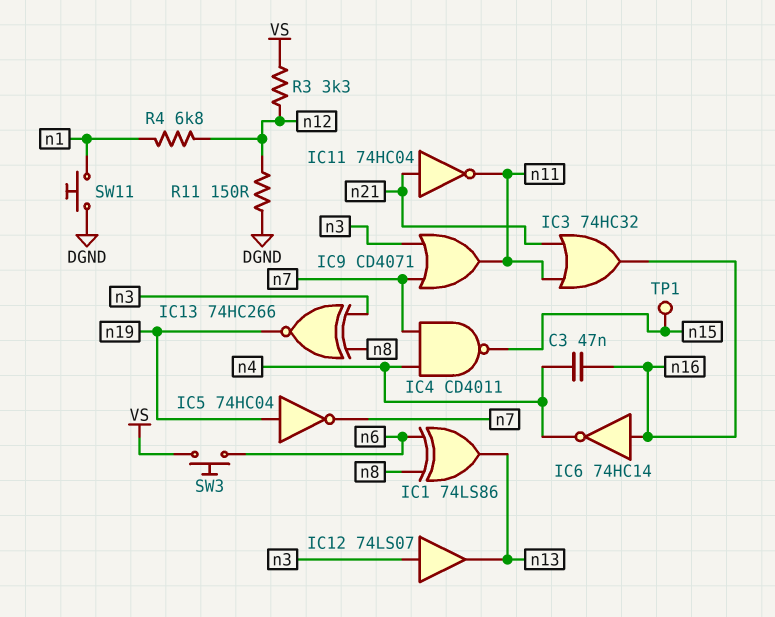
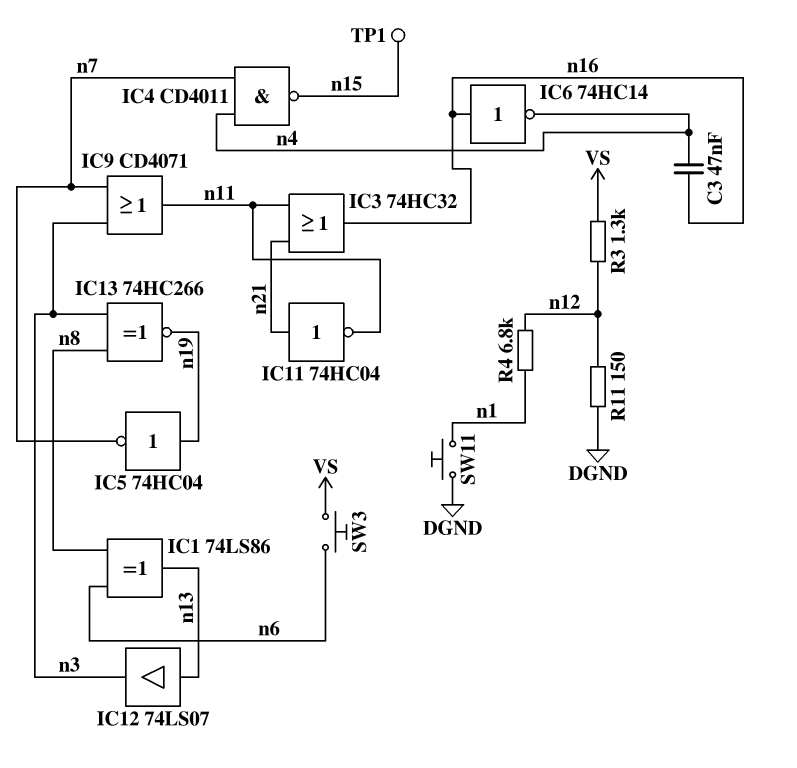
IC12: buffer 74LS07 (in n3, out n13) -> buffer 74LS07 (in n13, out n3)
R3: 3.3k (VS, n12) -> 1.3k (VS, n12)

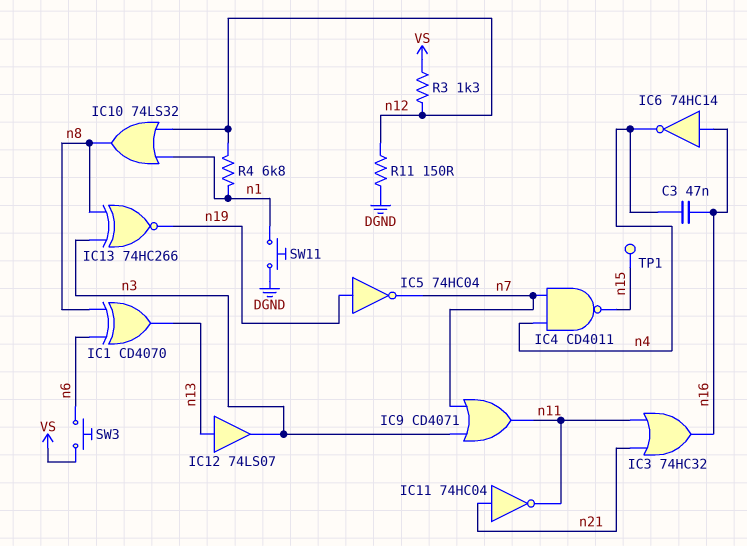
IC1: XOR 74LS86 (in n6, in n8, out n13) -> XOR CD4070 (in n6, in n8, out n13)
IC10: none -> OR 74LS32 (in n1, in n12, out n8)

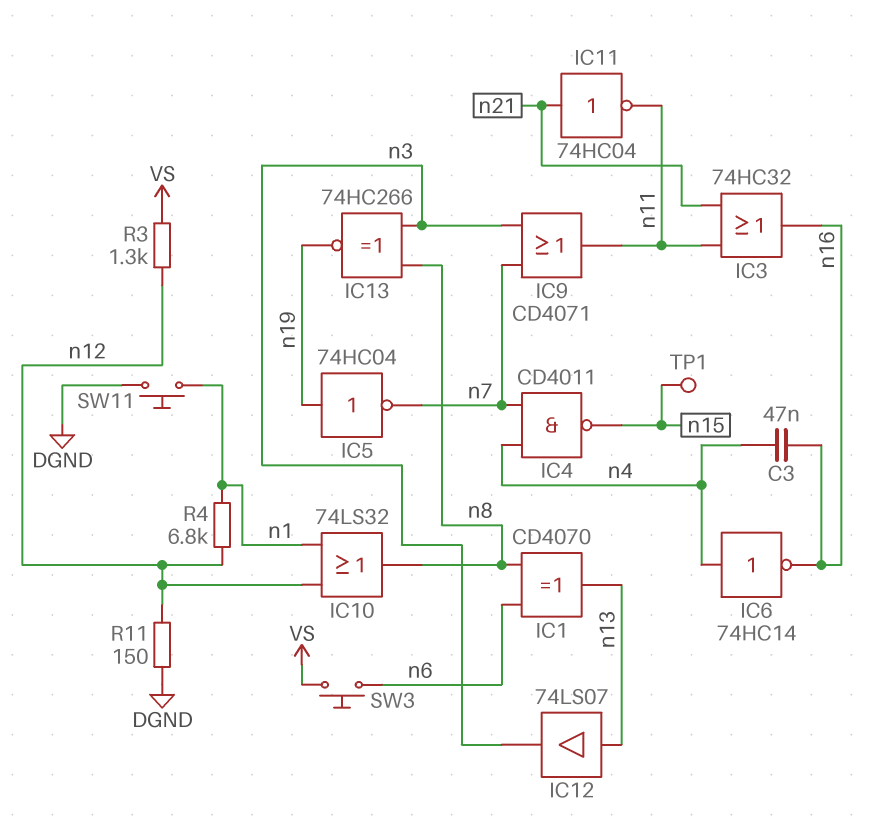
IC6: NOT 74HC14 (in n16, out n4) -> NOT 74HC14 (in n4, out n16)

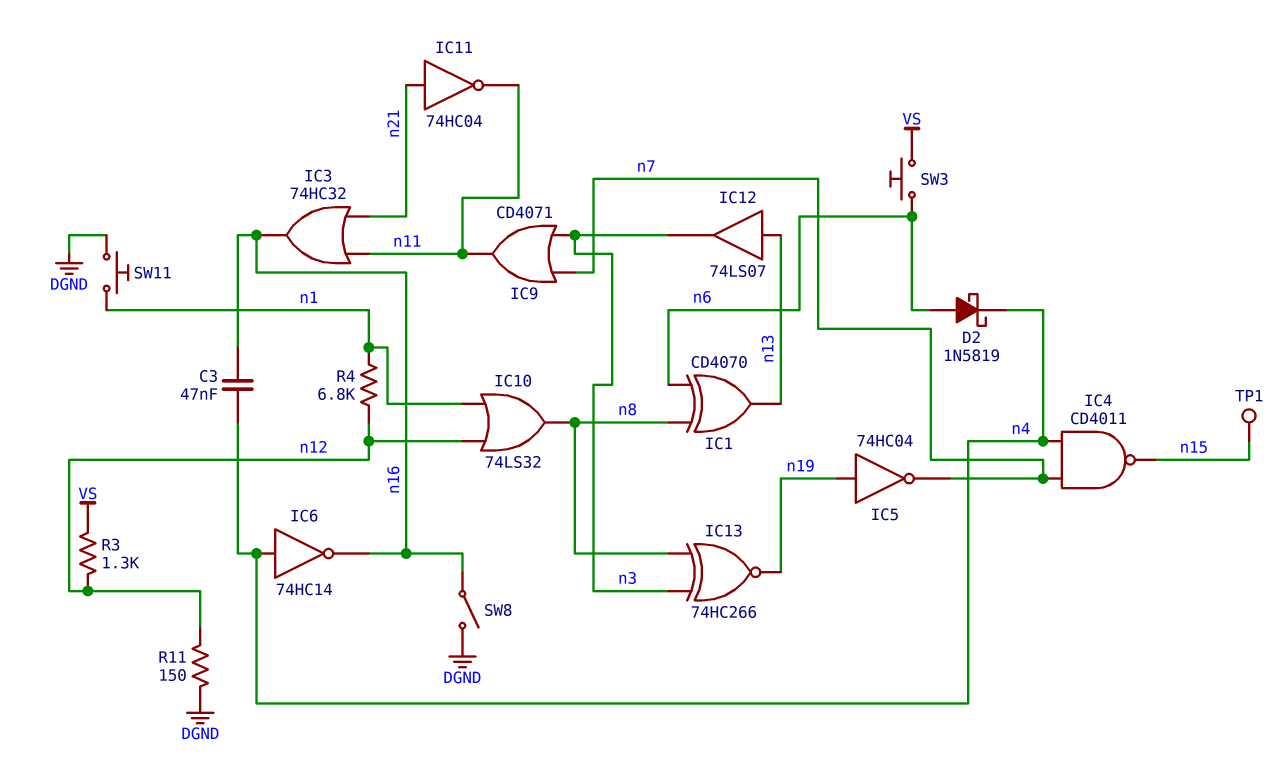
D2: none -> schottky 1N5819 (A n6, K n4)
SW8: none -> switch (DGND, n16)

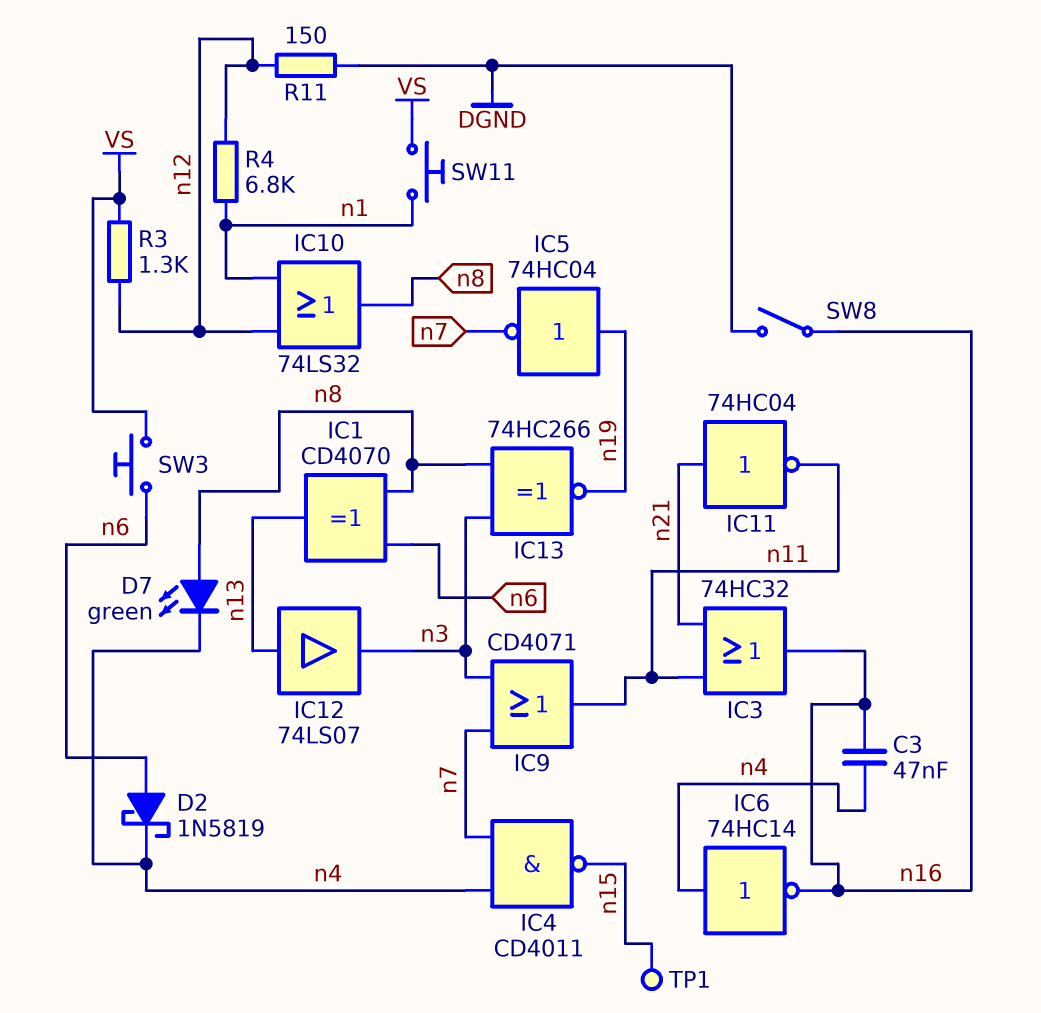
D7: none -> LED green (A n8, K n4)
SW11: button (DGND, n1) -> button (VS, n1)

